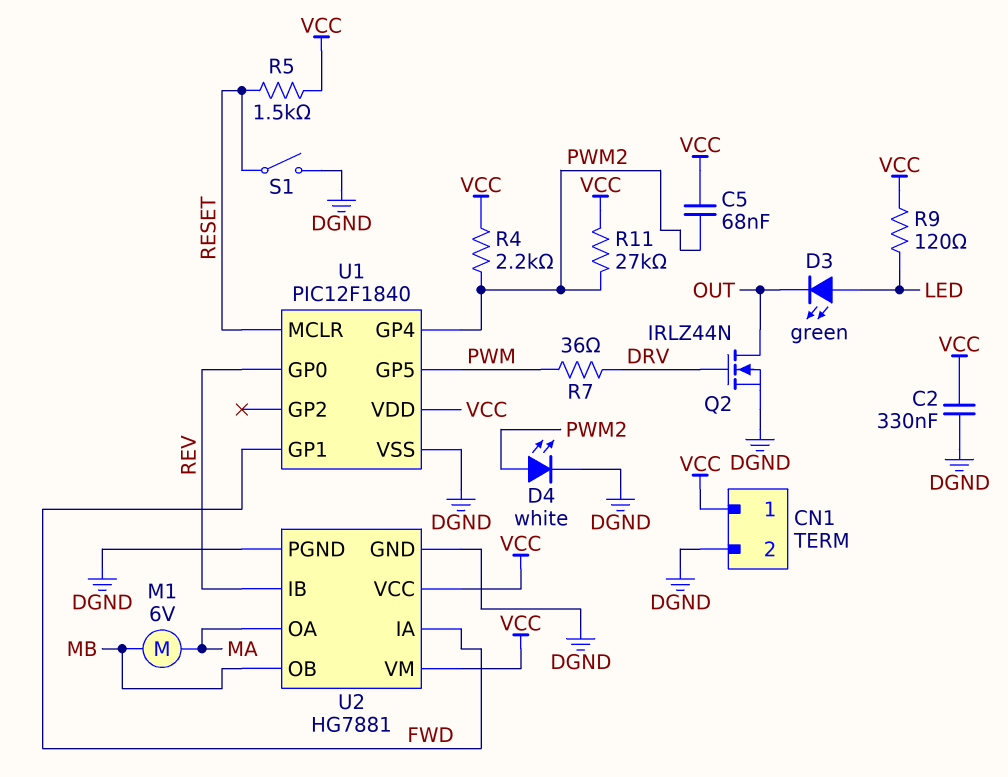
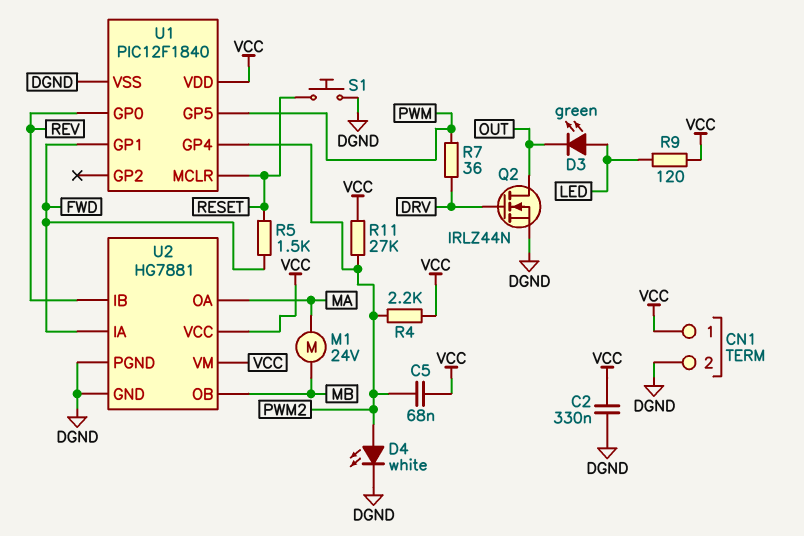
M1: motor 6V (MA, MB) -> motor 24V (MA, MB)
R5: 1.5k (RESET, VCC) -> 1.5k (FWD, RESET)
S1: switch (DGND, RESET) -> button (DGND, RESET)

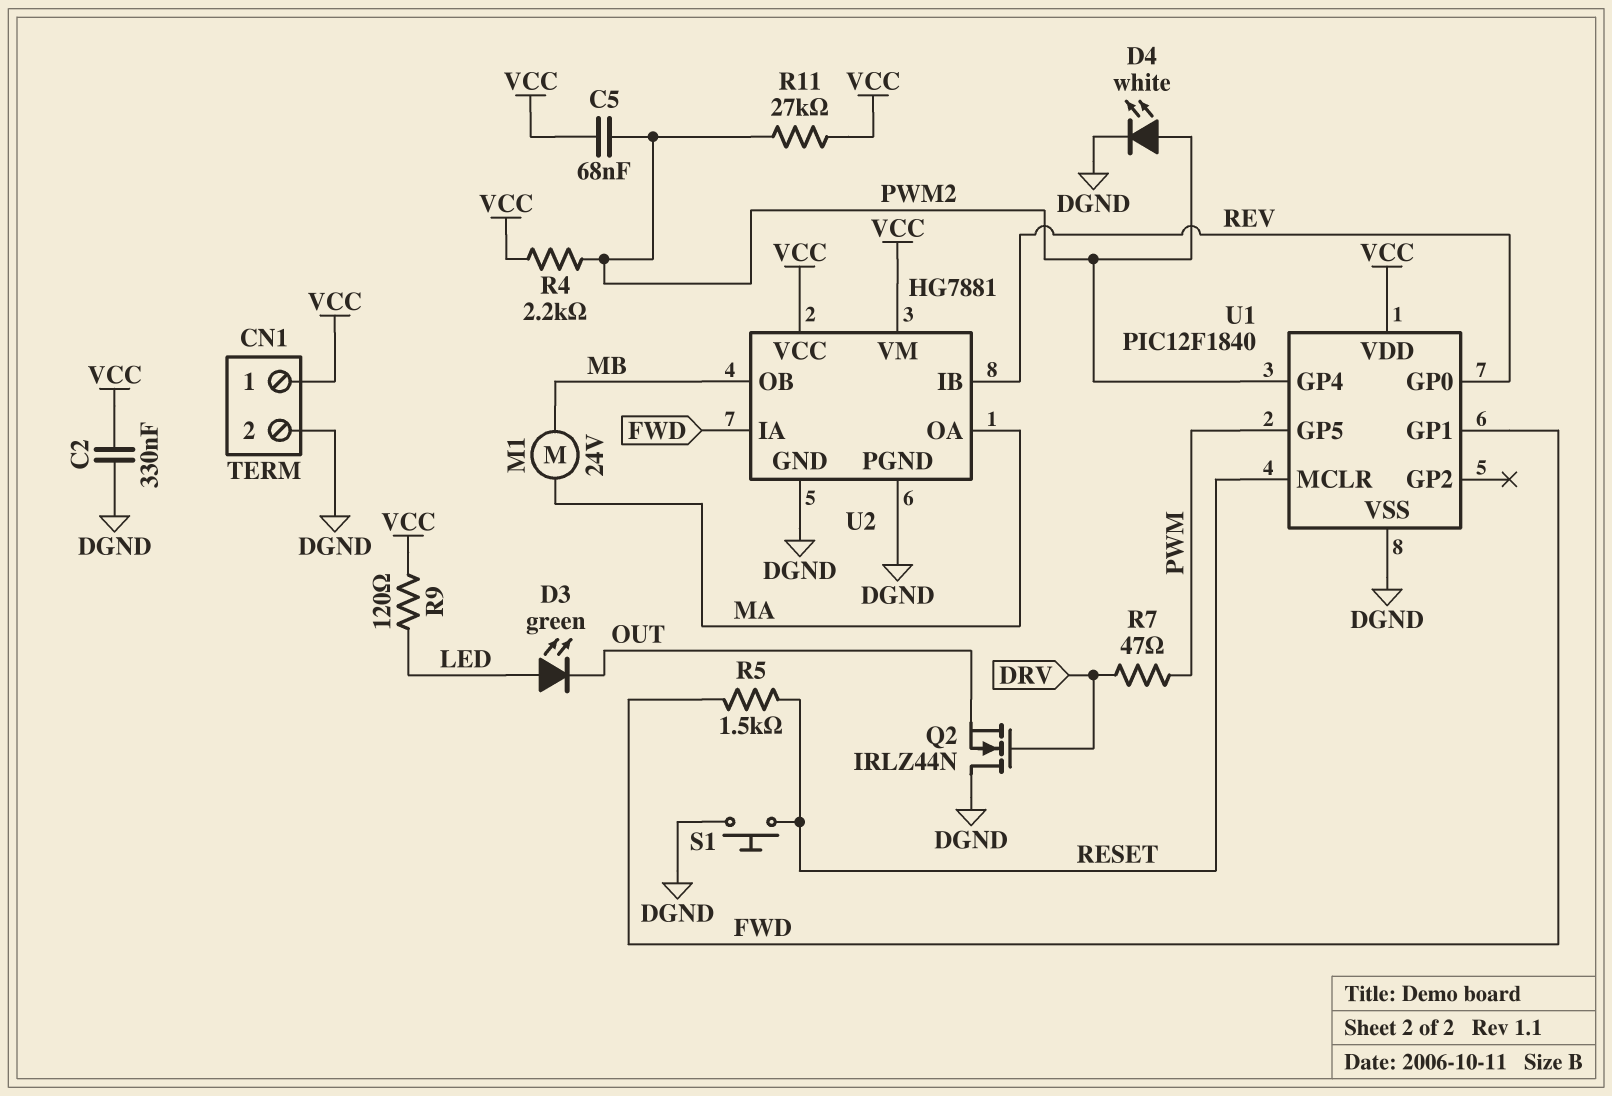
Q2: NMOS IRLZ44N (G DRV, D OUT, S DGND) -> NMOS IRLZ44N (G DRV, D DGND, S OUT)
R7: 36 (DRV, PWM) -> 47 (DRV, PWM)

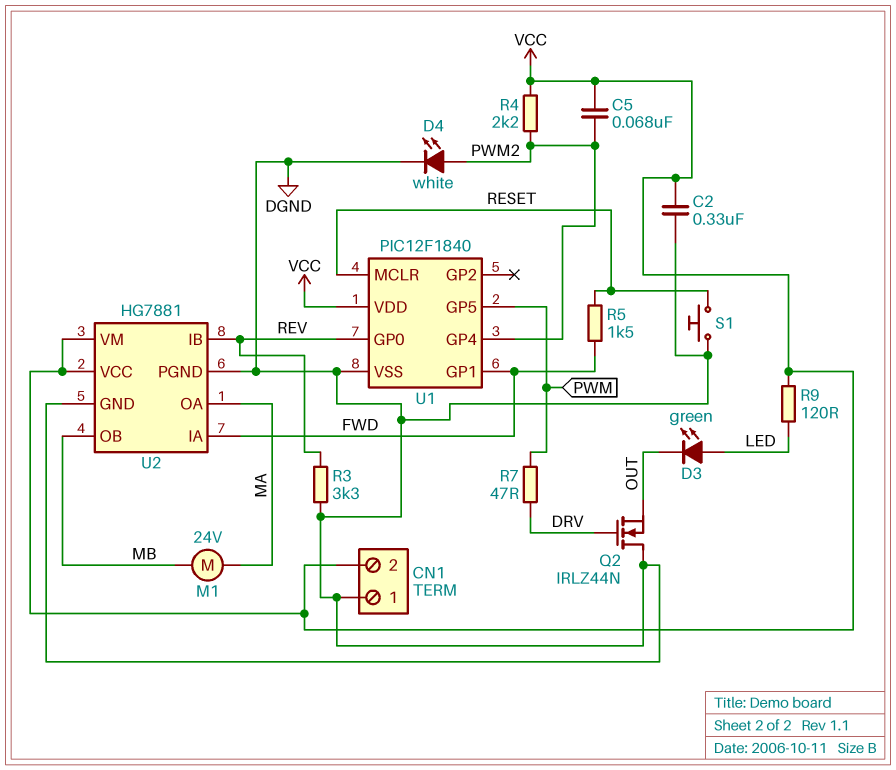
CN1 pin 1: VCC -> DGND
CN1 pin 2: DGND -> VCC
R3: none -> 3.3k (DGND, REV)
R11: 27k (PWM2, VCC) -> none

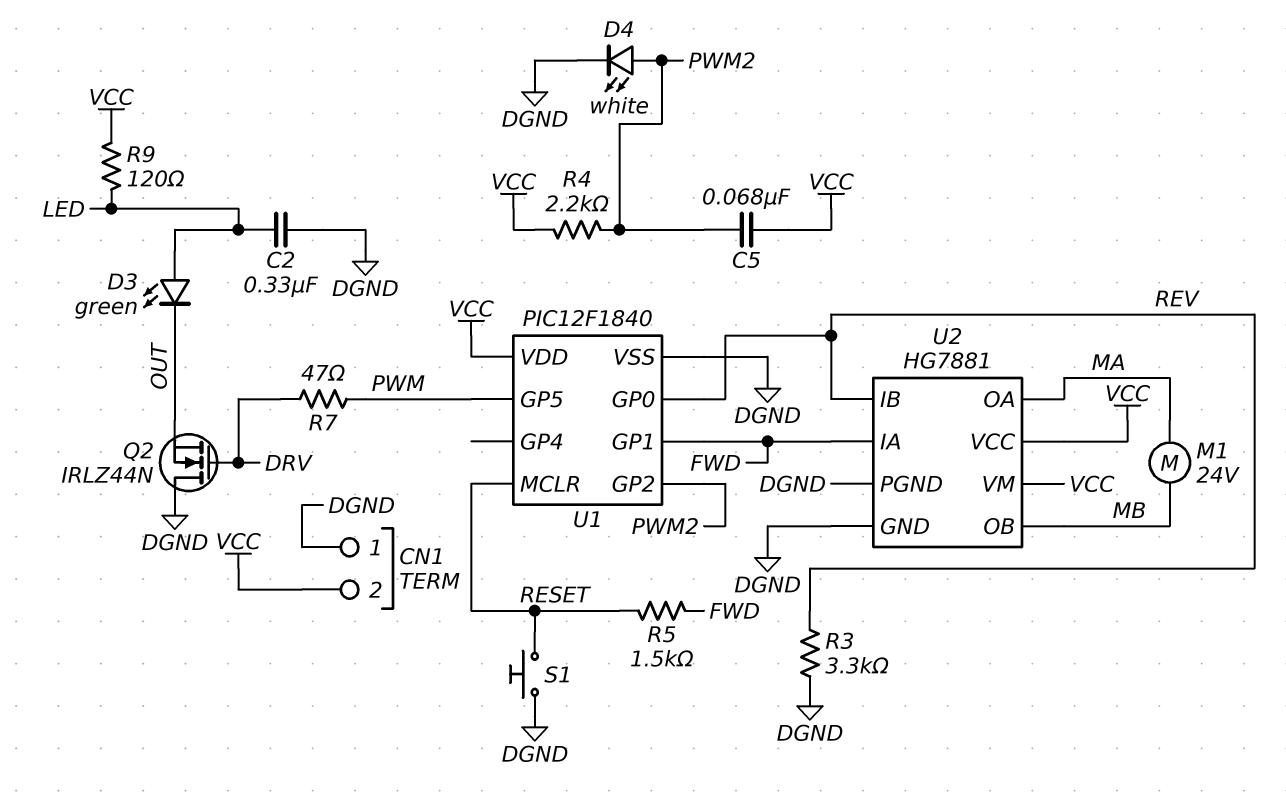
C2: 330nF (DGND, VCC) -> 330nF (DGND, LED)
U1 pin GP2: none -> PWM2
U1 pin GP4: PWM2 -> none

